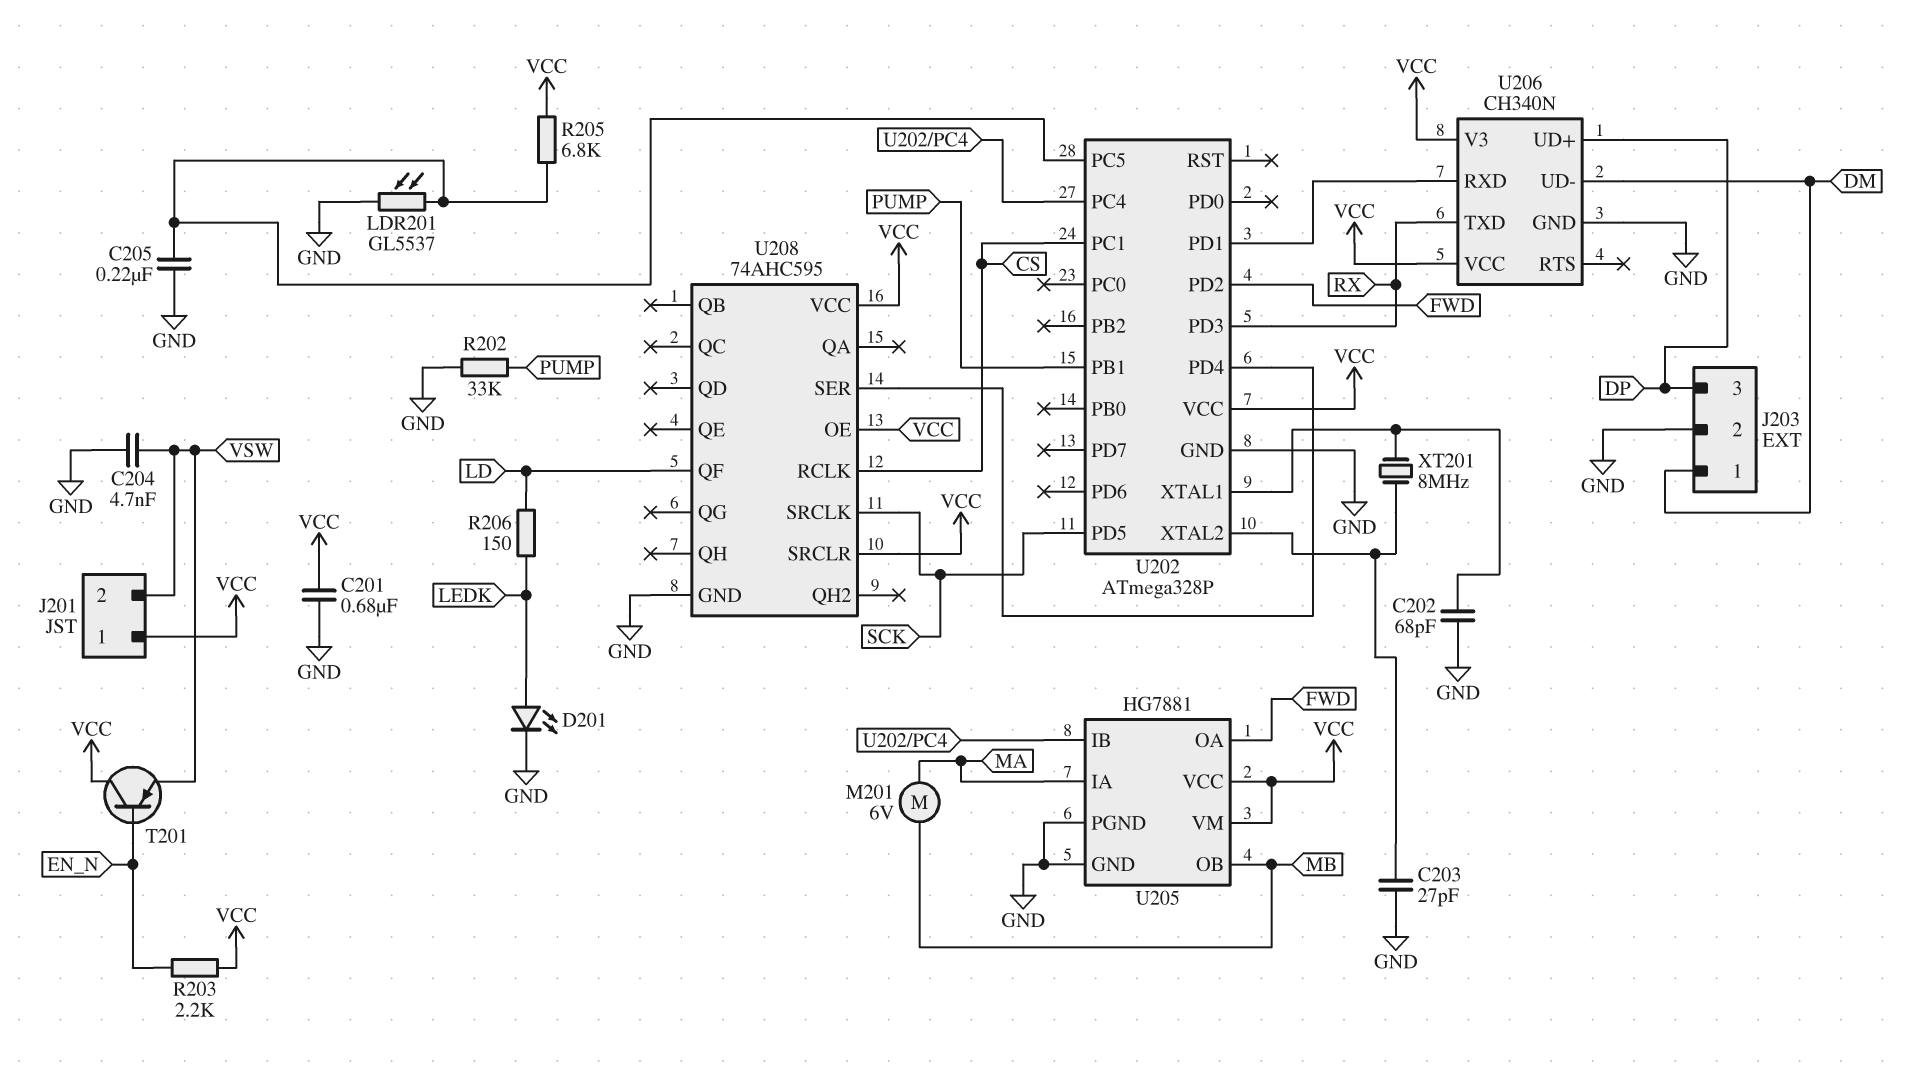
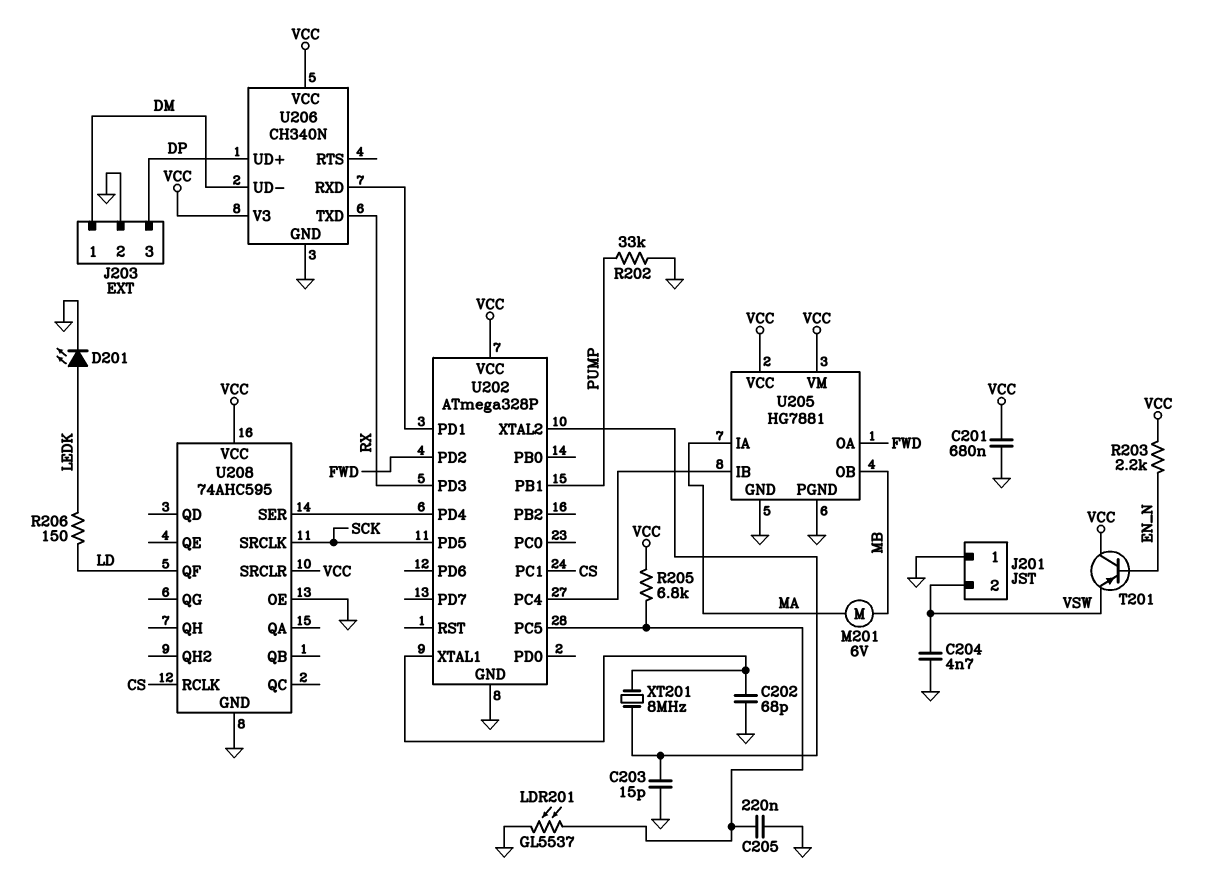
C203: 27pF (GND, U202/XTAL2) -> 15pF (GND, U202/XTAL2)
J201 pin 1: VCC -> GND
U208 pin OE: VCC -> GND

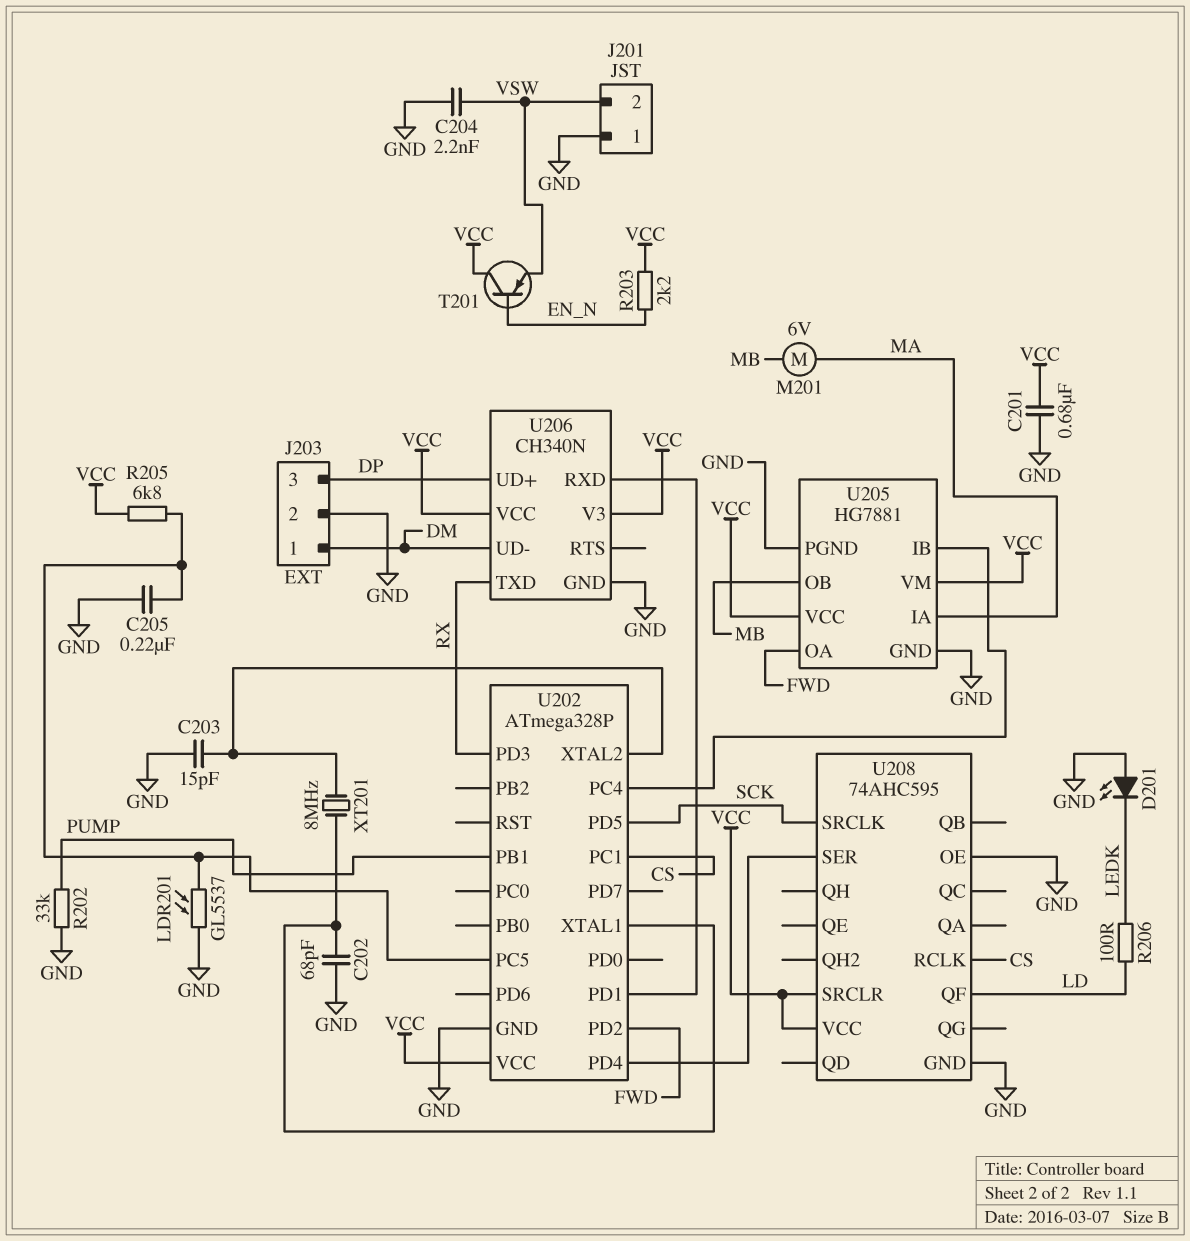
C204: 4.7nF (GND, VSW) -> 2.2nF (GND, VSW)
D201: LED (A LEDK, K GND) -> LED (A GND, K LEDK)
R206: 150 (LD, LEDK) -> 100 (LD, LEDK)

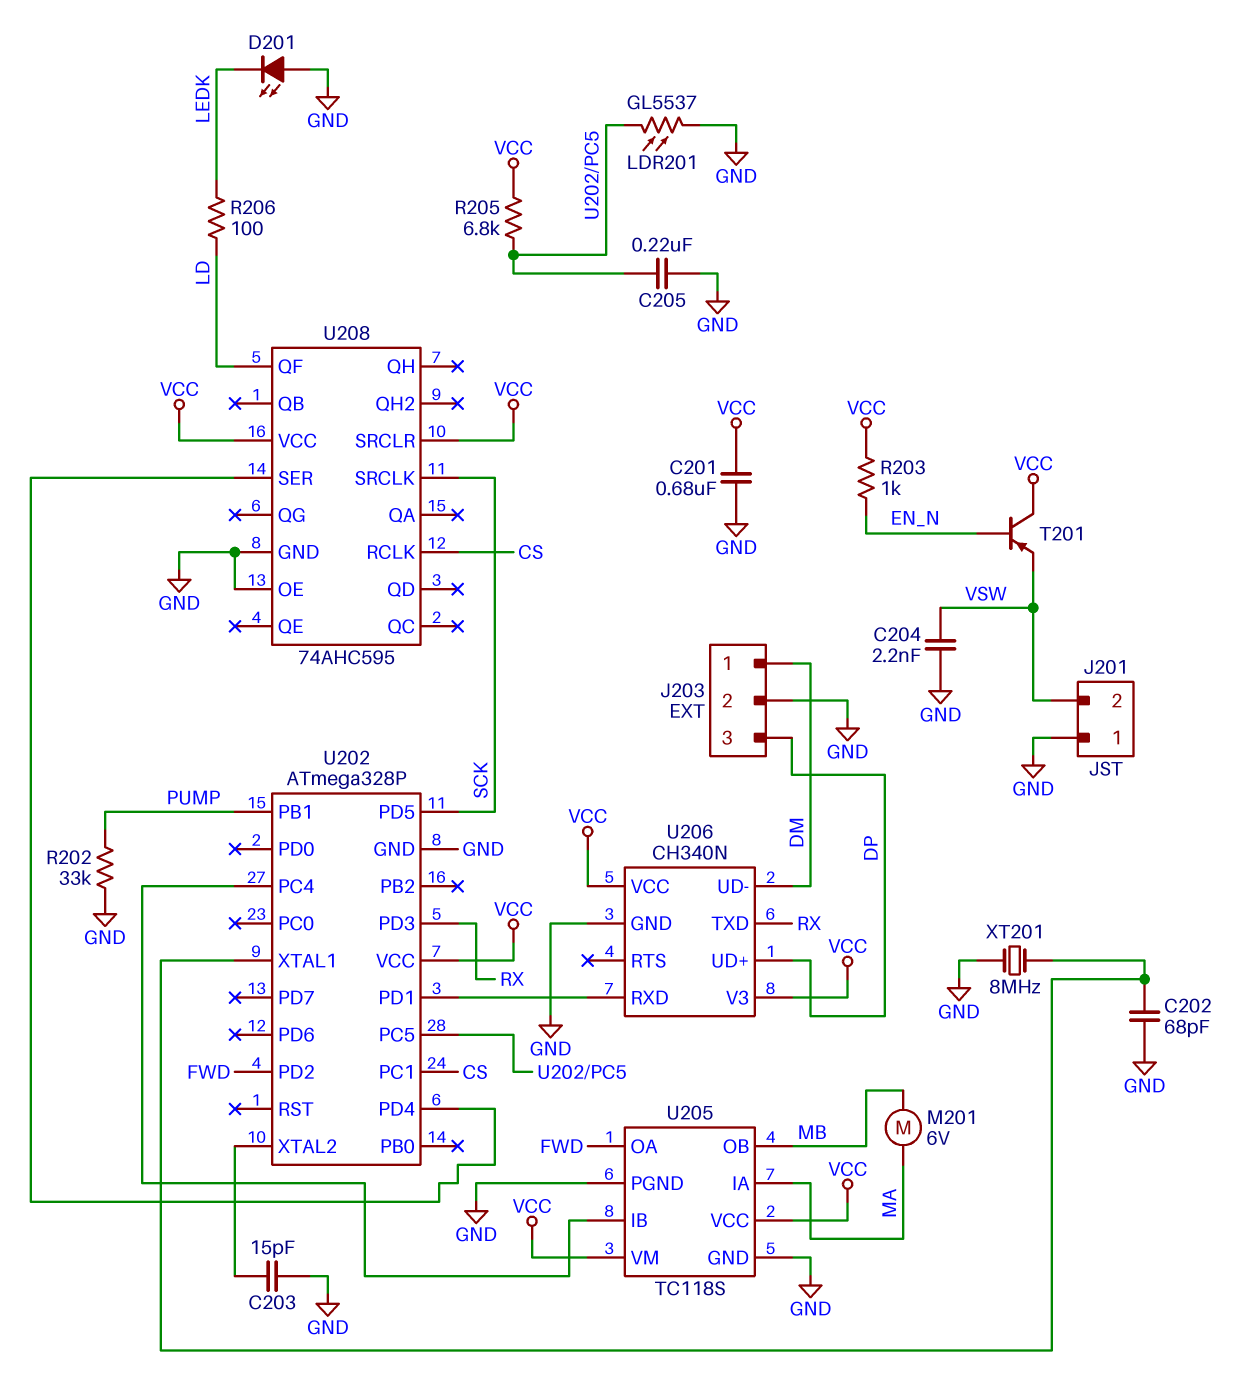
R203: 2.2k (EN_N, VCC) -> 1k (EN_N, VCC)
U205: HG7881 -> TC118S
XT201: 8MHz (U202/XTAL1, U202/XTAL2) -> 8MHz (GND, U202/XTAL1)

